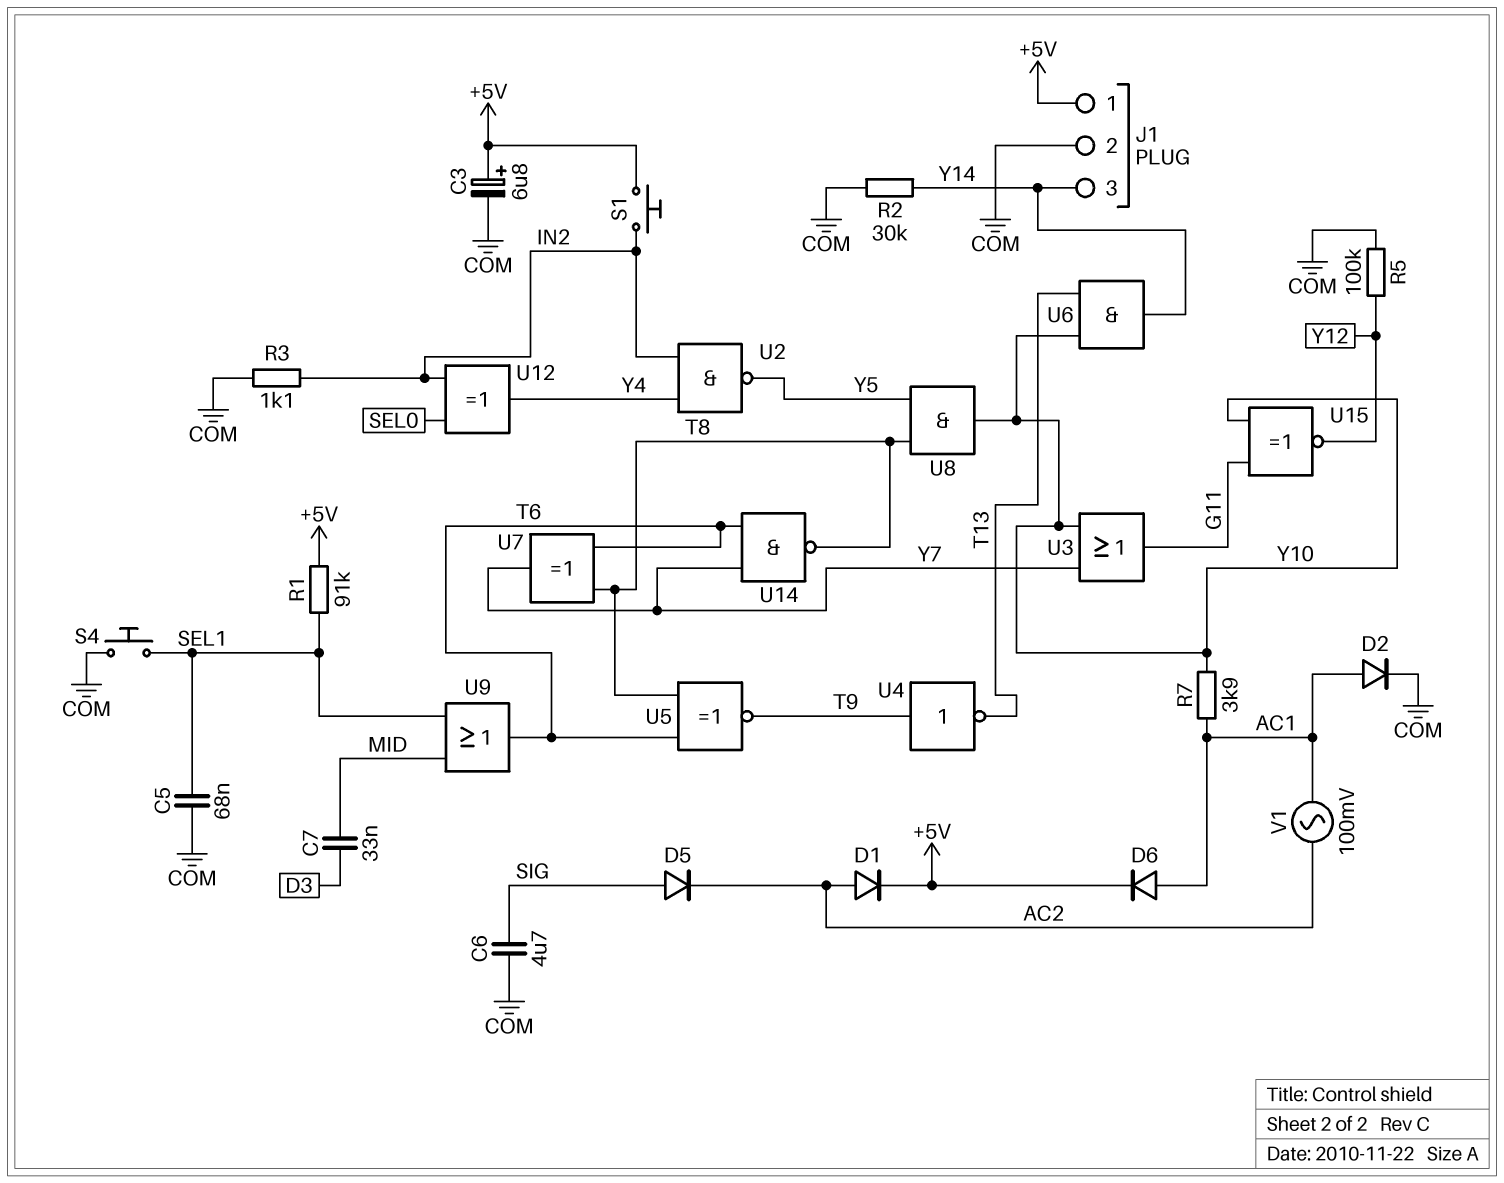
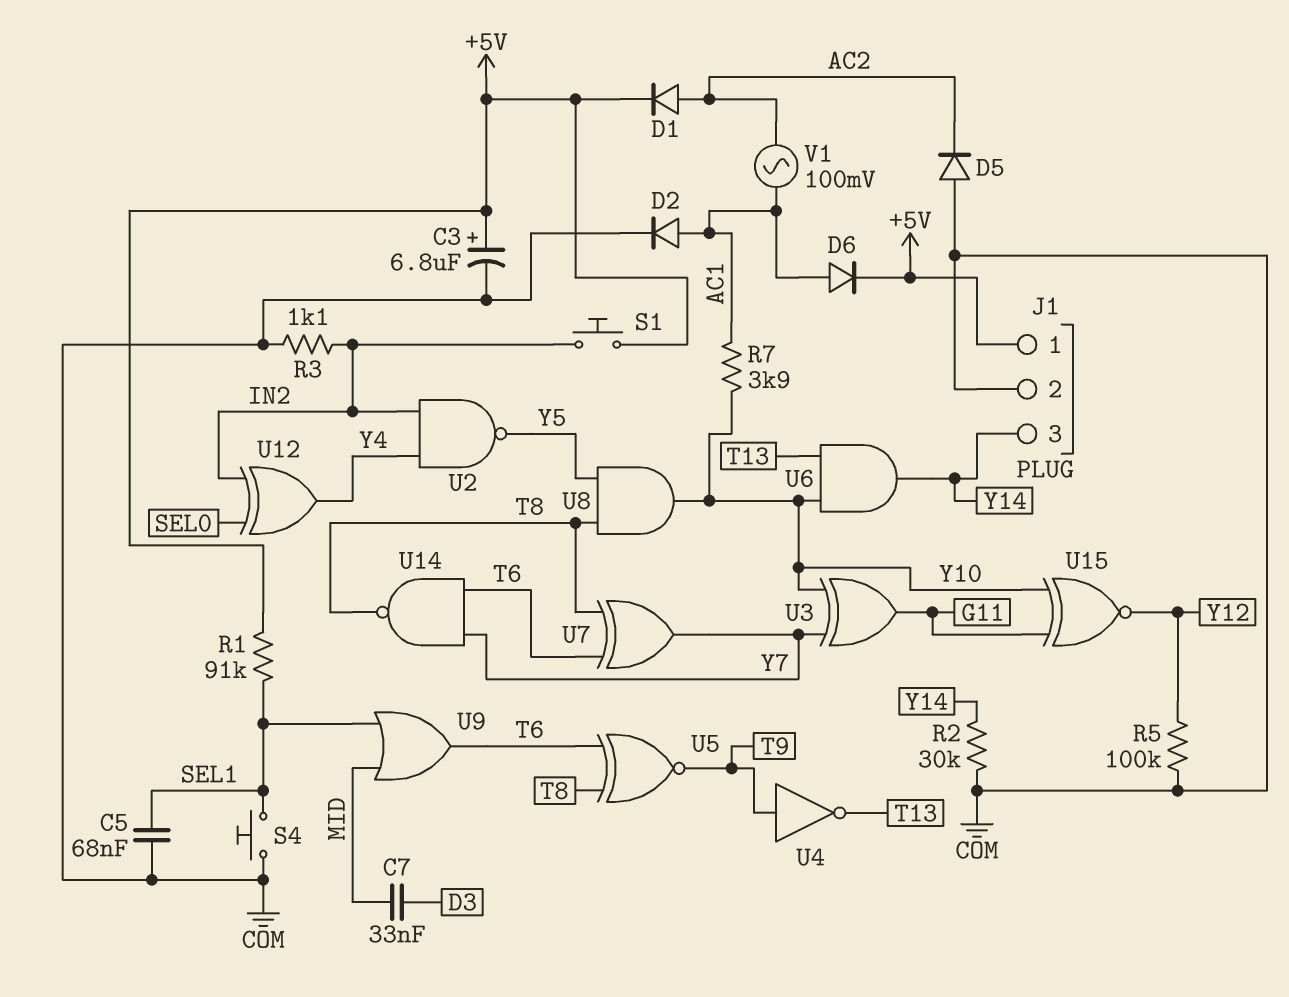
C6: 4.7uF (COM, SIG) -> none
D5: diode (A SIG, K AC2) -> diode (A COM, K AC2)
U3: OR (in Y7, in Y10, out G11) -> XOR (in Y7, in Y10, out G11)

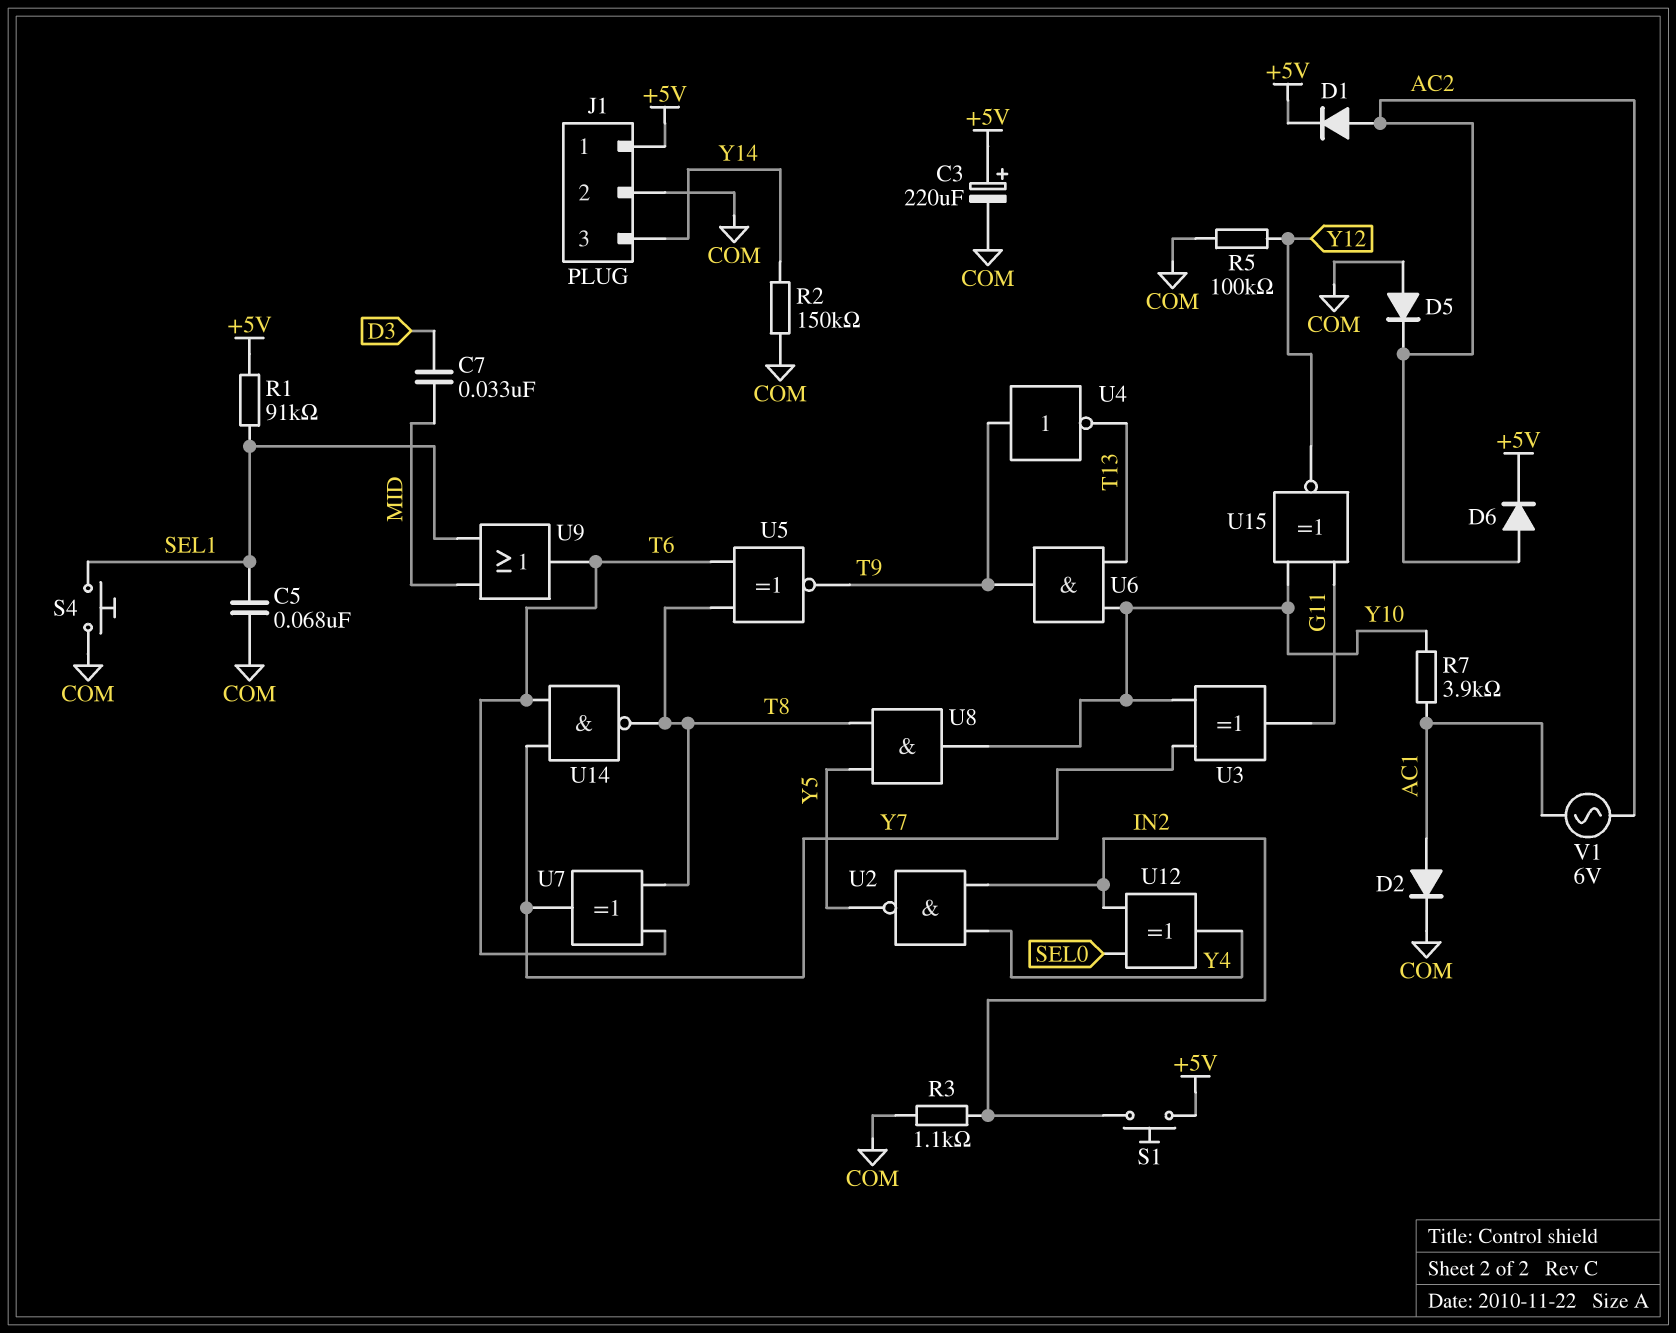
C3: 6.8uF (plus +5V, minus COM) -> 220uF (plus +5V, minus COM)
D6: diode (A AC1, K +5V) -> diode (A AC2, K +5V)
R2: 30k (COM, Y14) -> 150k (COM, Y14)
U6: AND (in T13, in Y10, out Y14) -> AND (in T13, in Y10, out T9)
V1: AC 100mV (AC1, AC2) -> AC 6V (AC1, AC2)

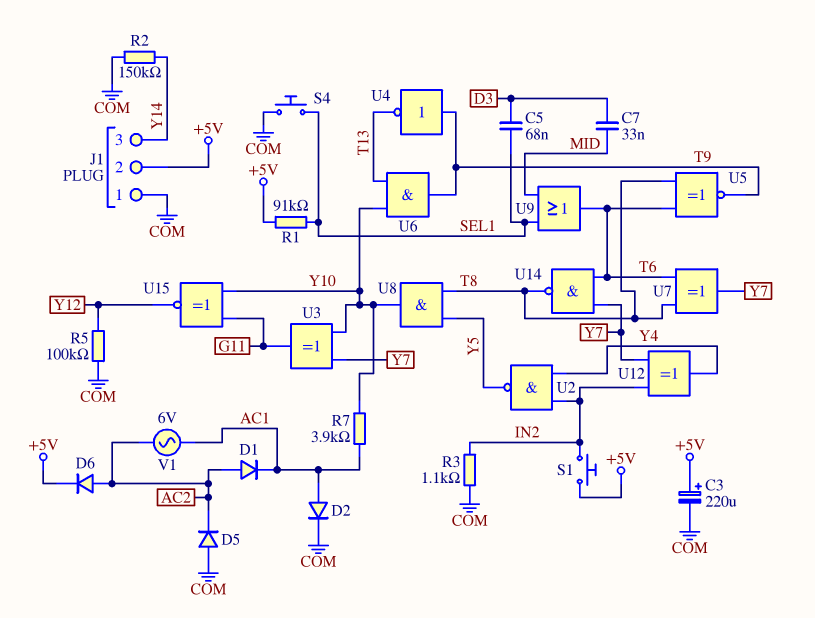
C5: 68nF (COM, SEL1) -> 68nF (D3, SEL1)
D1: diode (A AC2, K +5V) -> diode (A AC2, K AC1)
J1 pin 1: +5V -> COM
J1 pin 2: COM -> +5V
U12: XOR (in IN2, in SEL0, out Y4) -> XOR (in IN2, in Y7, out Y4)

